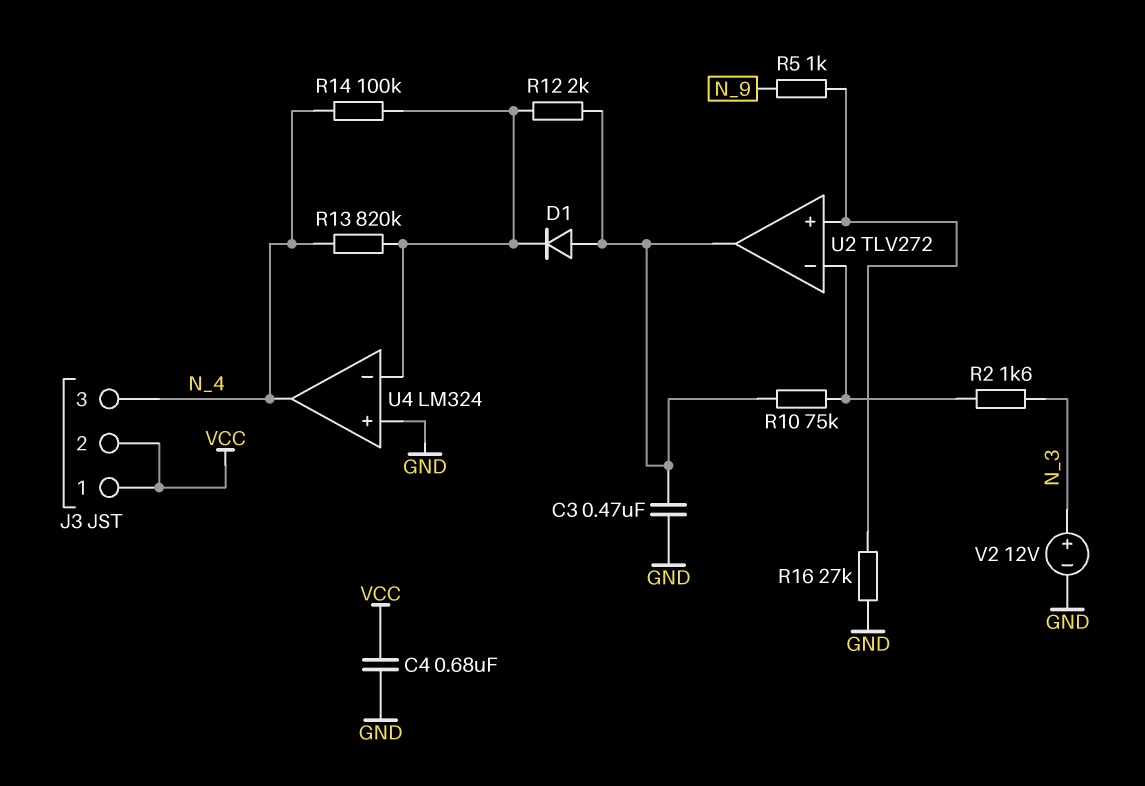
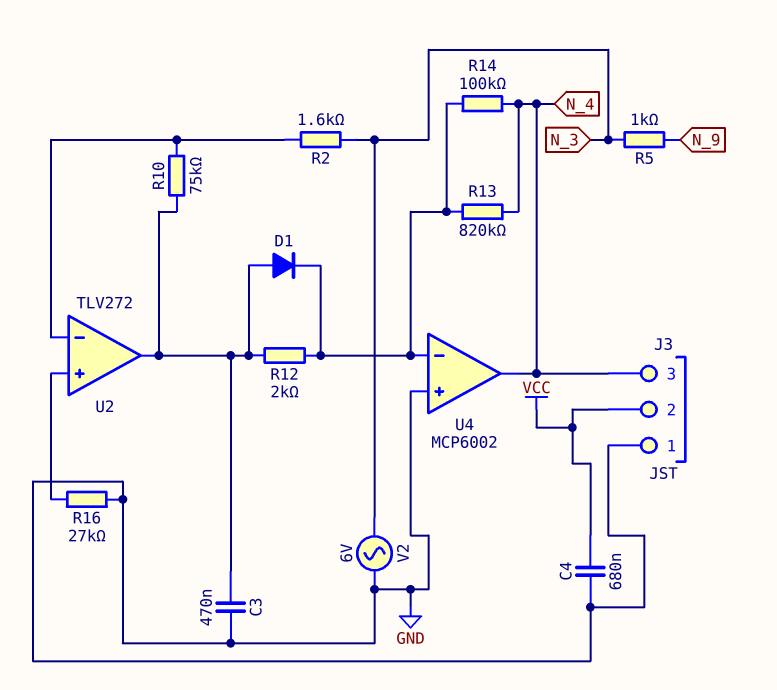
J3 pin 1: VCC -> GND
R5: 1k (N_9, U2/in+) -> 1k (N_3, N_9)
U4: LM324 -> MCP6002
V2: 12V (plus N_3, minus GND) -> AC 6V (GND, N_3)

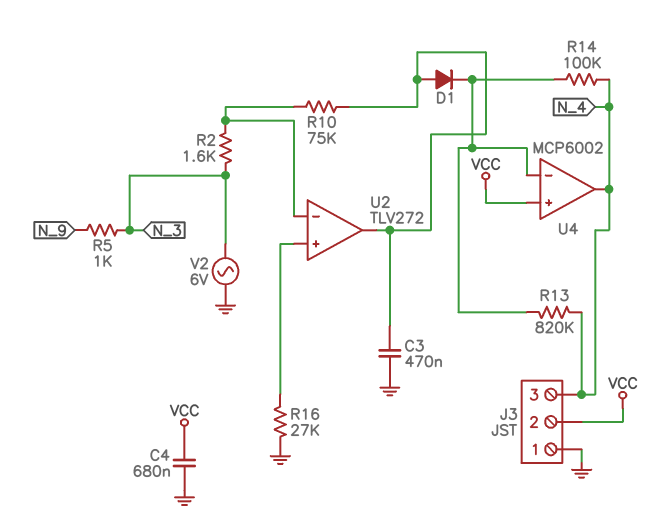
R12: 2k (U2/out, U4/in-) -> none
U4 pin in+: GND -> VCC

